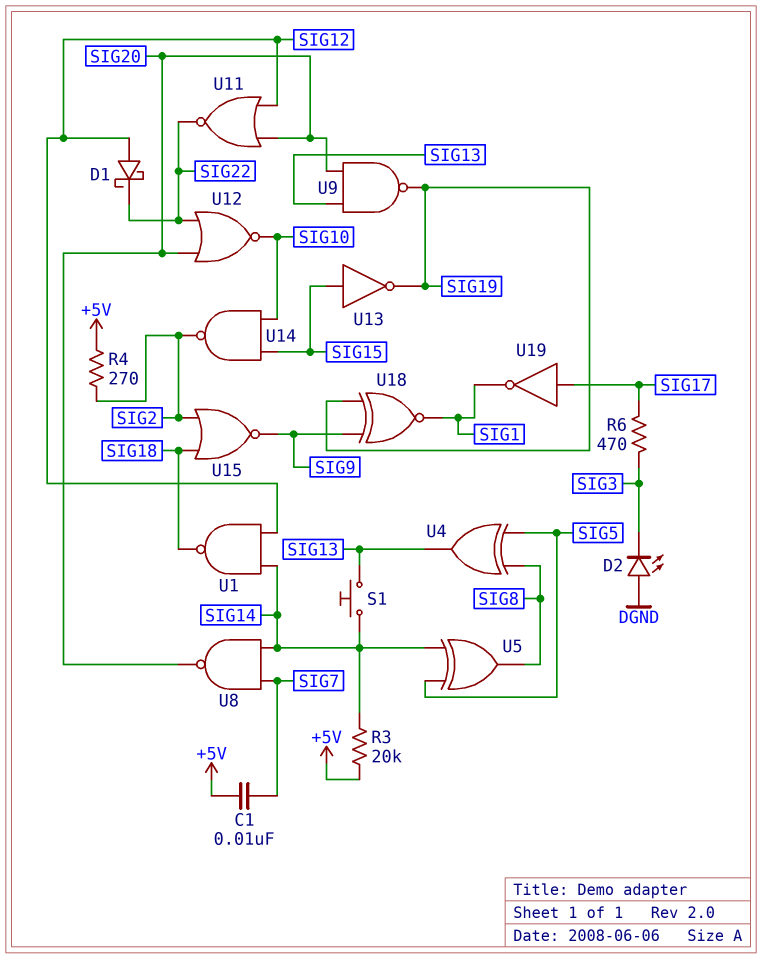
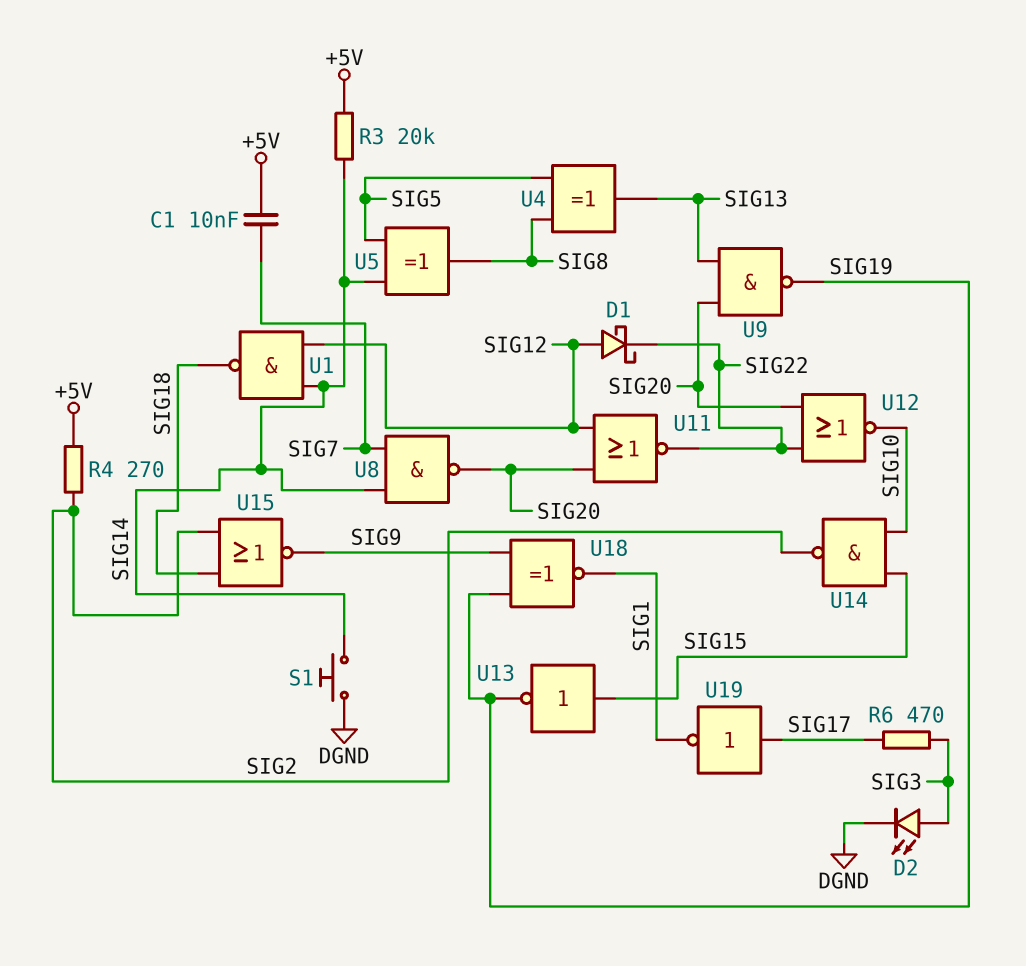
D2: LED (A DGND, K SIG3) -> LED (A SIG3, K DGND)
S1: button (SIG13, SIG14) -> button (DGND, SIG14)

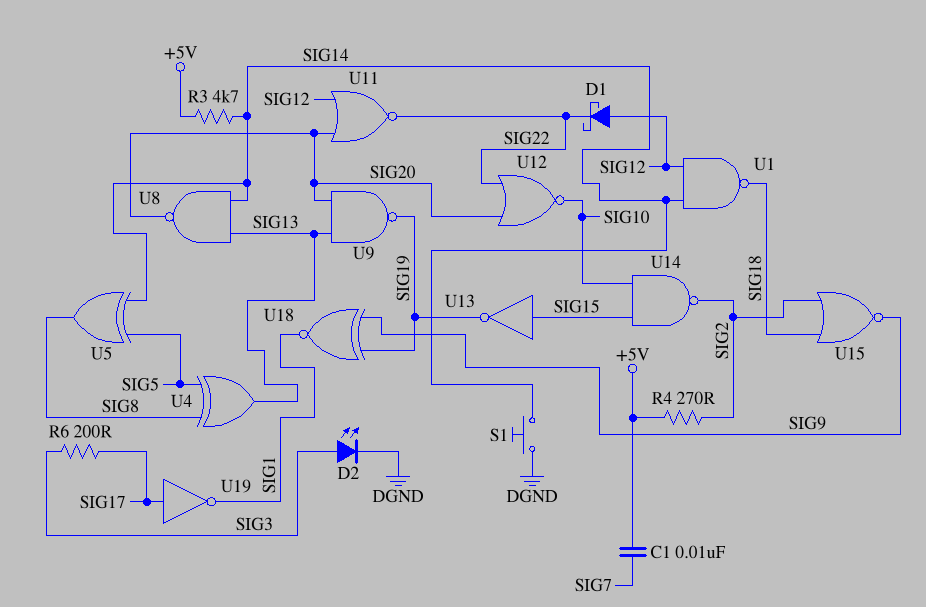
R3: 20k (+5V, SIG14) -> 4.7k (+5V, SIG14)
R6: 470 (SIG3, SIG17) -> 200 (SIG3, SIG17)
U8: NAND (in SIG7, in SIG14, out SIG20) -> NAND (in SIG13, in SIG14, out SIG20)

